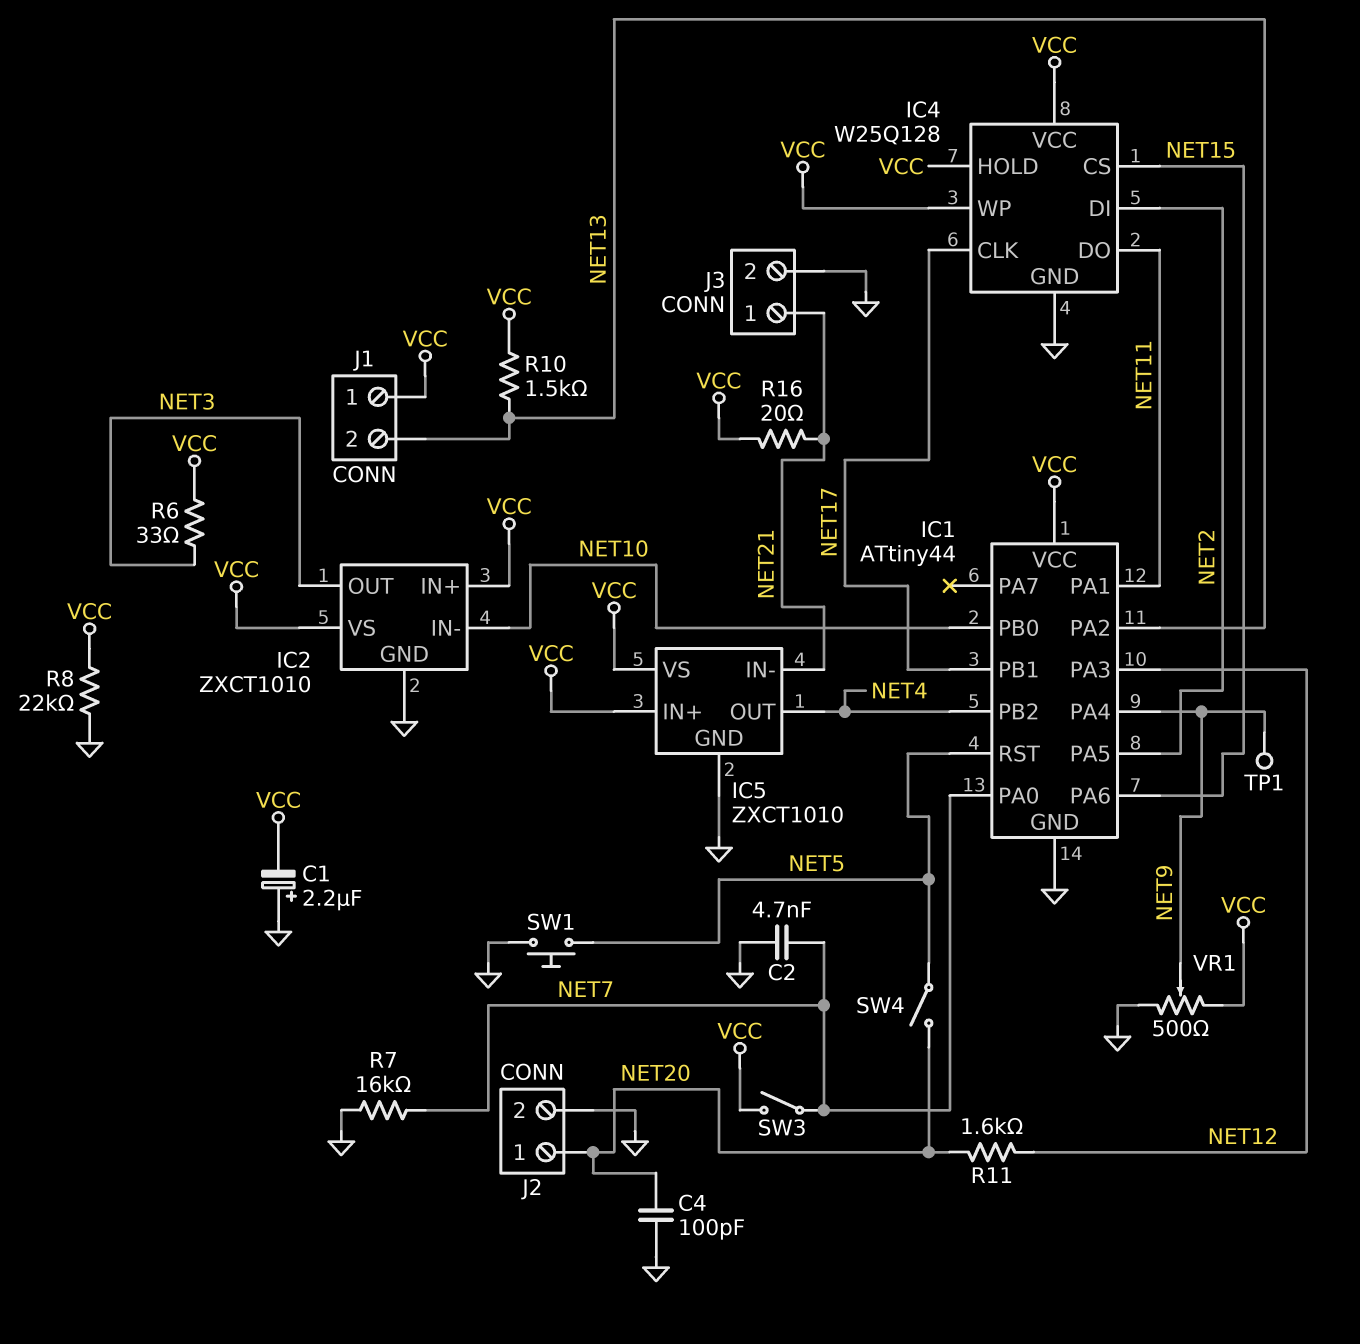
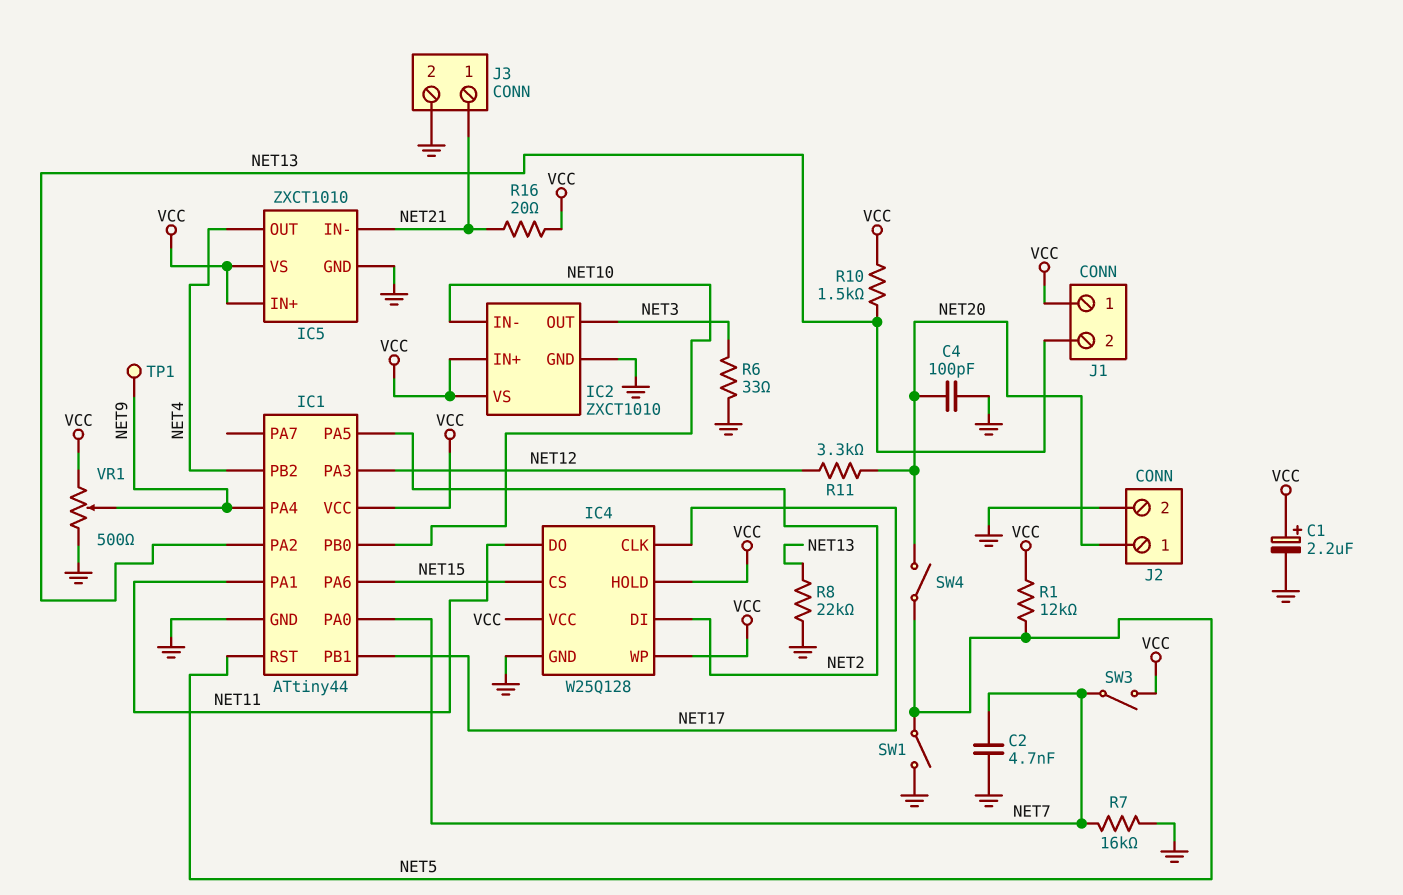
C1: 2.2uF (plus GND, minus VCC) -> 2.2uF (plus VCC, minus GND)
R1: none -> 12k (NET5, VCC)
R6: 33 (NET3, VCC) -> 33 (GND, NET3)
R8: 22k (GND, VCC) -> 22k (GND, NET13)
R11: 1.6k (NET12, NET20) -> 3.3k (NET12, NET20)
SW1: button (GND, NET5) -> switch (GND, NET5)

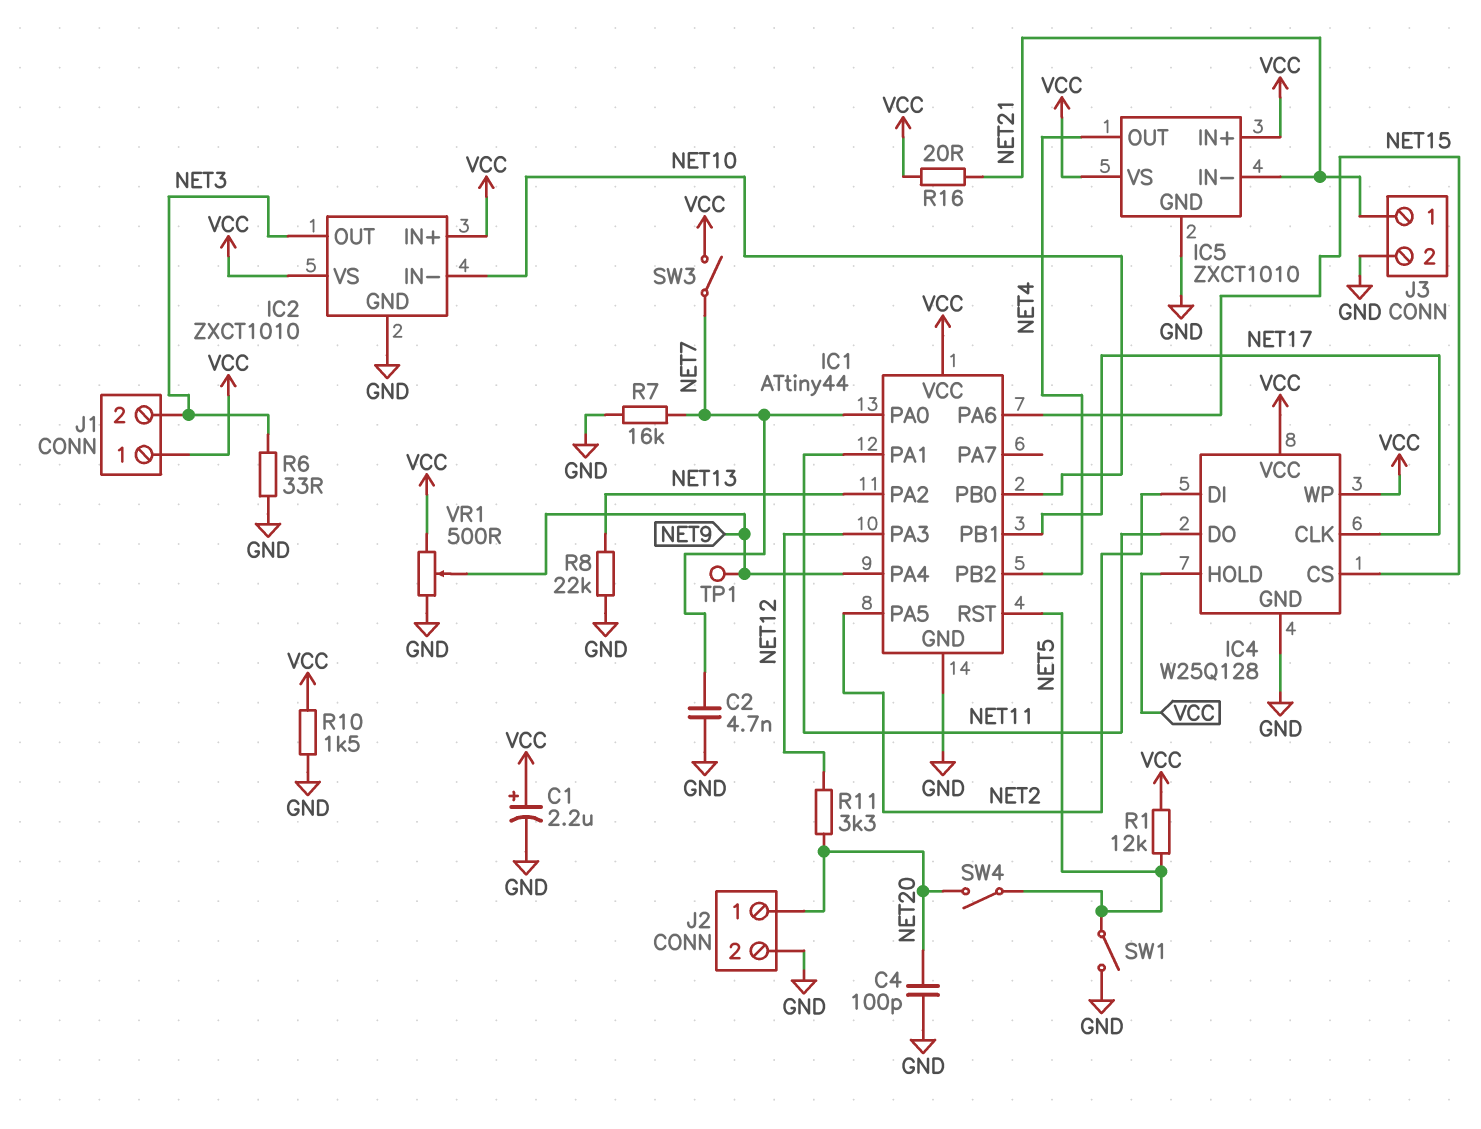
J1 pin 2: NET13 -> NET3
R10: 1.5k (NET13, VCC) -> 1.5k (GND, VCC)

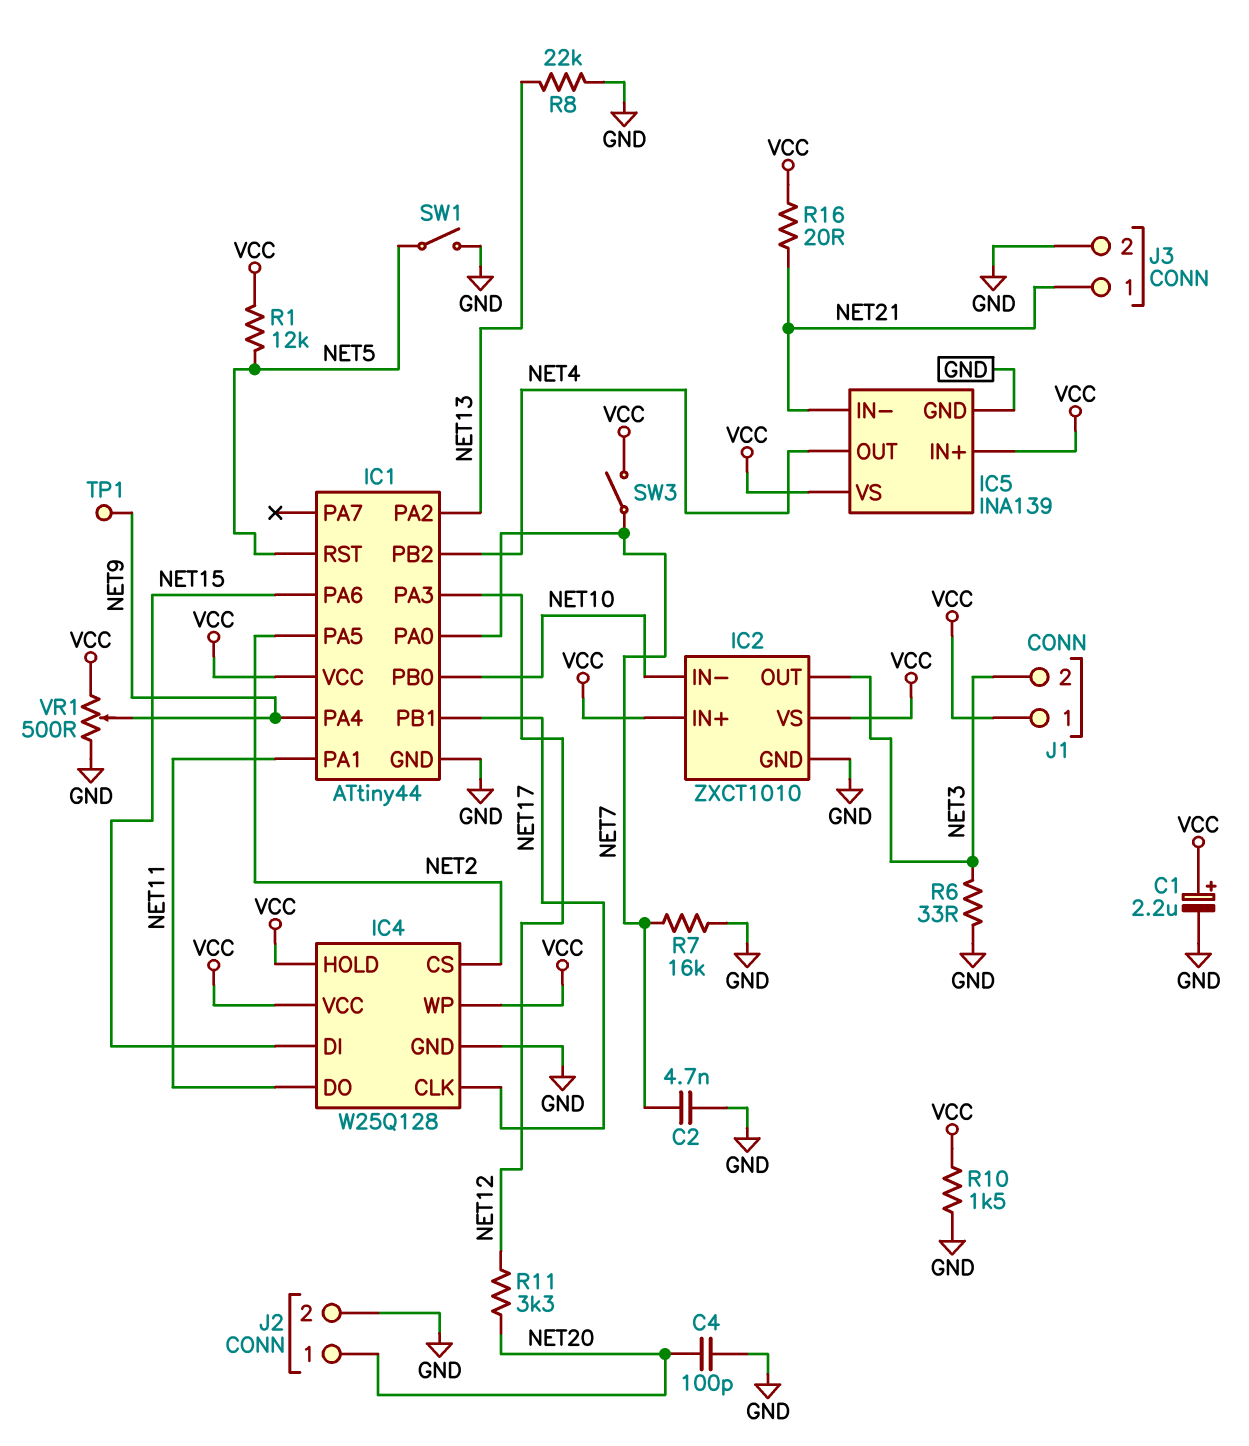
IC4 pin CS: NET15 -> NET2
IC4 pin DI: NET2 -> NET15
IC5: ZXCT1010 -> INA139
SW4: switch (NET5, NET20) -> none

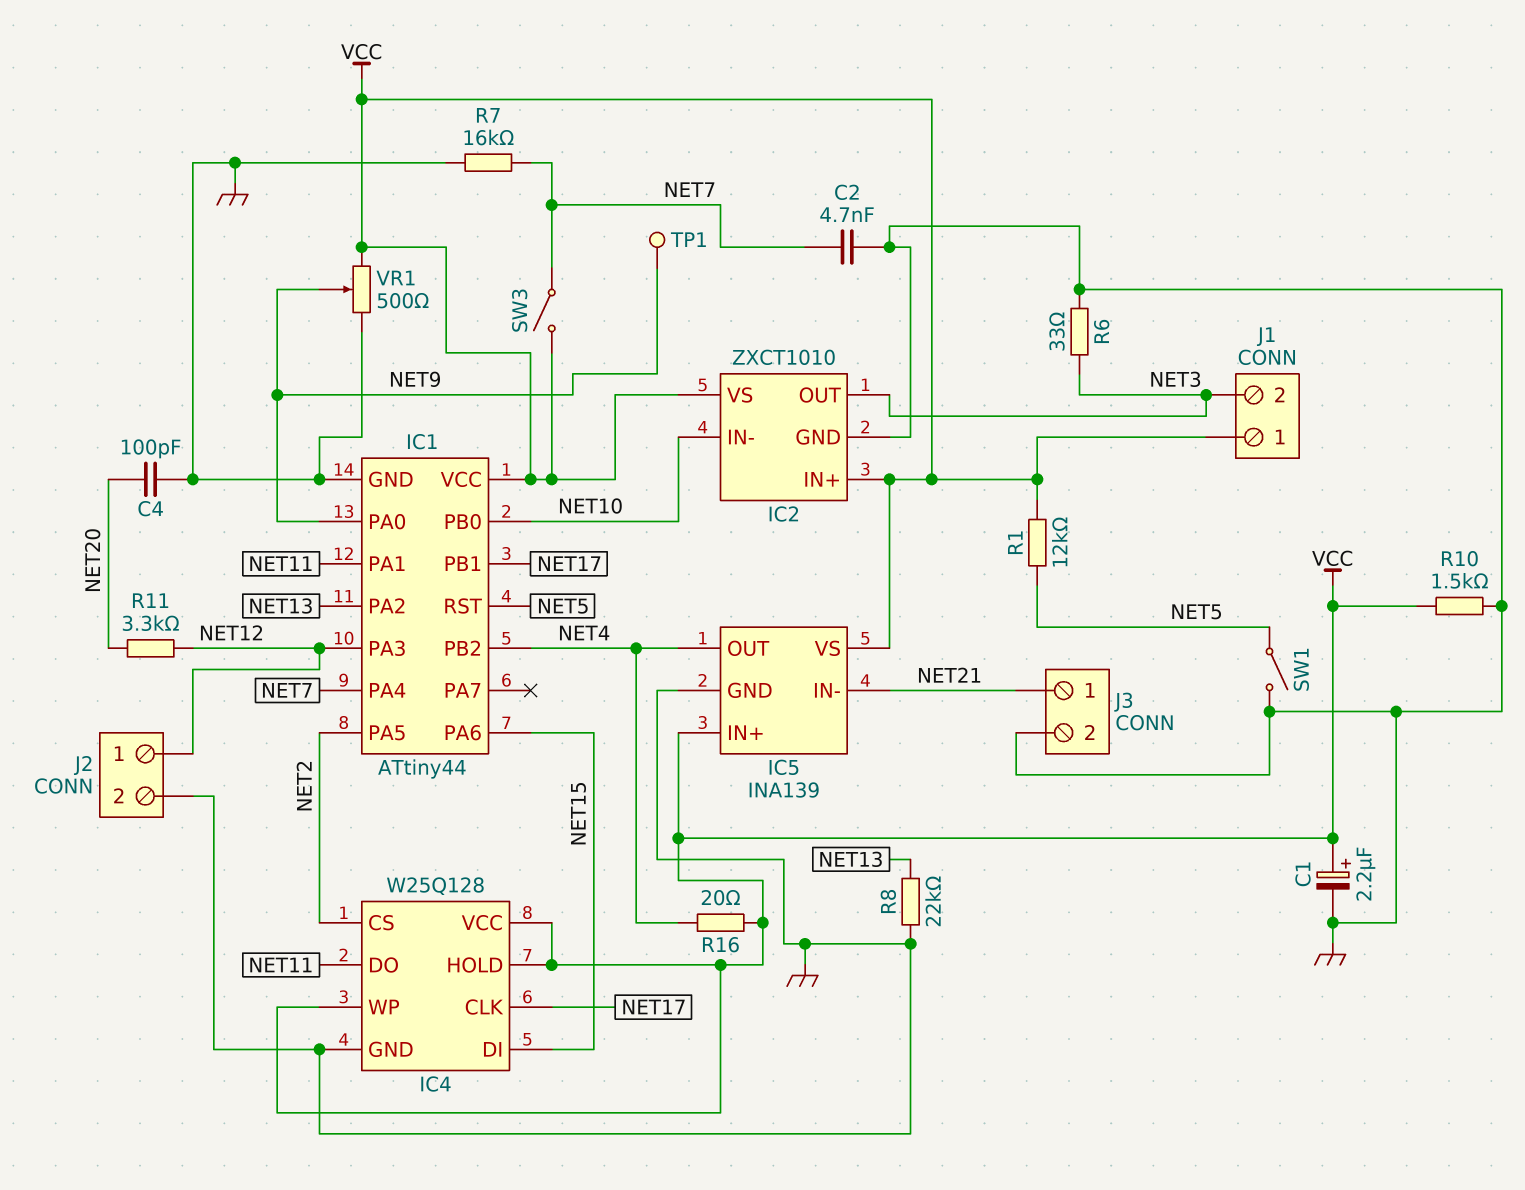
IC1 pin PA0: NET7 -> NET9
IC1 pin PA4: NET9 -> NET7
J2 pin 1: NET20 -> NET12
R16: 20 (NET21, VCC) -> 20 (NET4, VCC)

